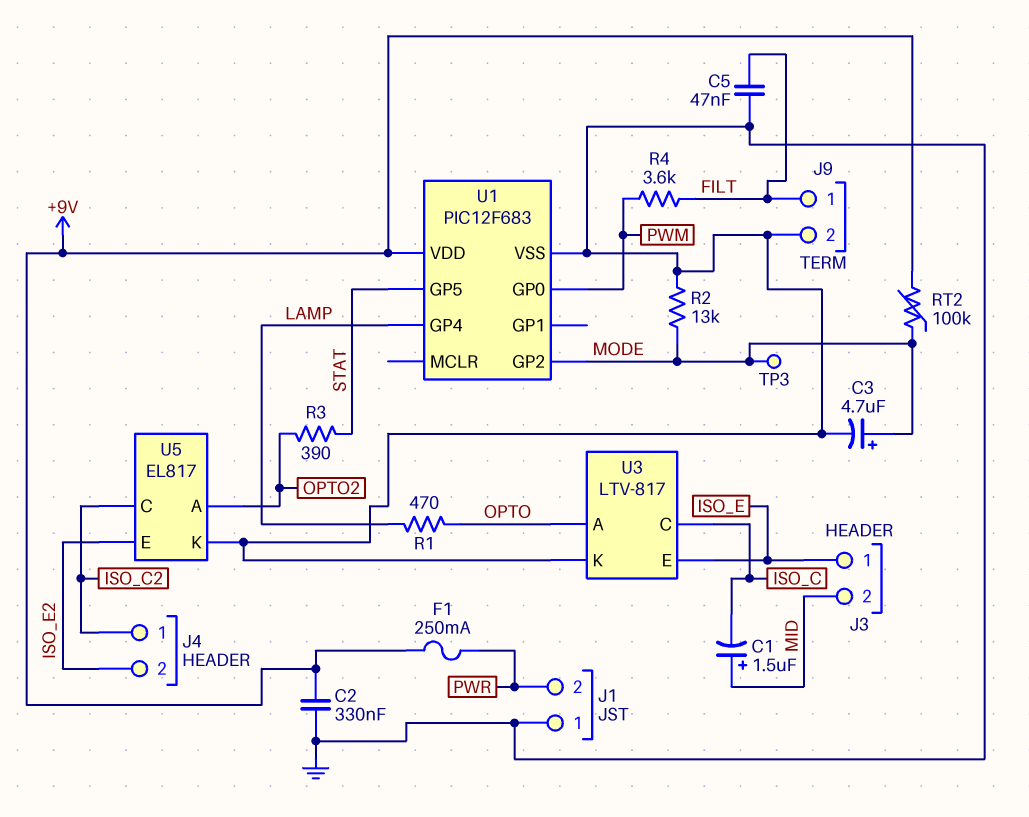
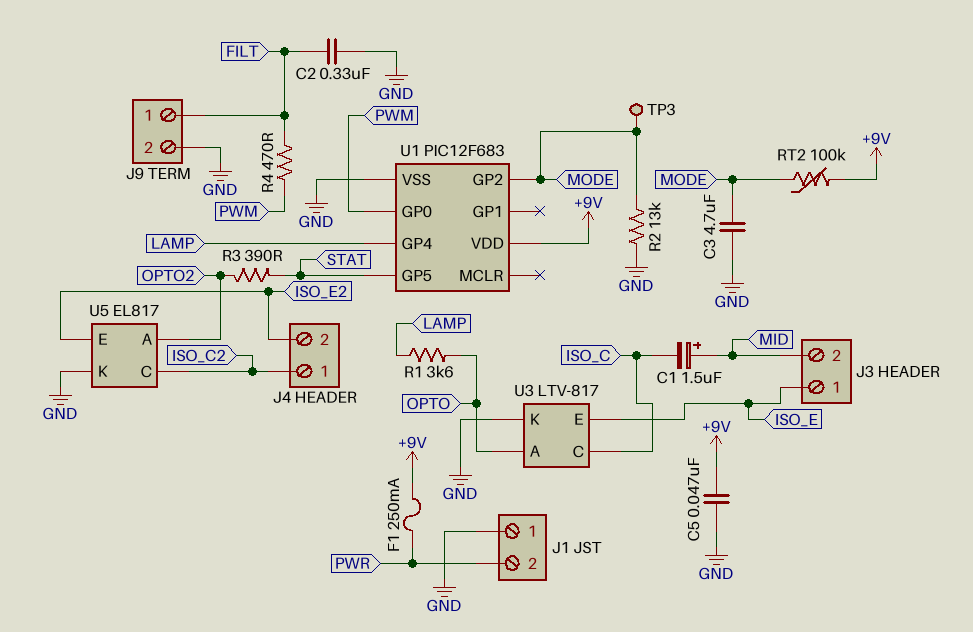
C2: 330nF (+9V, GND) -> 330nF (FILT, GND)
C3: 4.7uF (plus MODE, minus GND) -> 4.7uF (GND, MODE)
C5: 47nF (FILT, GND) -> 47nF (+9V, GND)
R1: 470 (LAMP, OPTO) -> 3.6k (LAMP, OPTO)
R4: 3.6k (FILT, PWM) -> 470 (FILT, PWM)

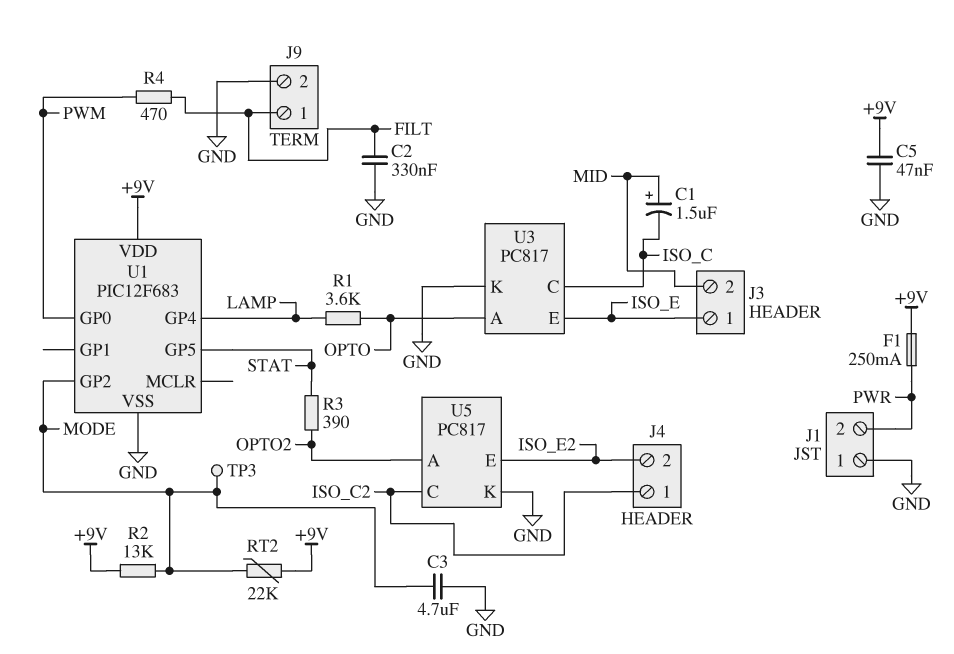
R2: 13k (GND, MODE) -> 13k (+9V, MODE)
RT2: 100k (+9V, MODE) -> 22k (+9V, MODE)
U3: LTV-817 -> PC817
U5: EL817 -> PC817

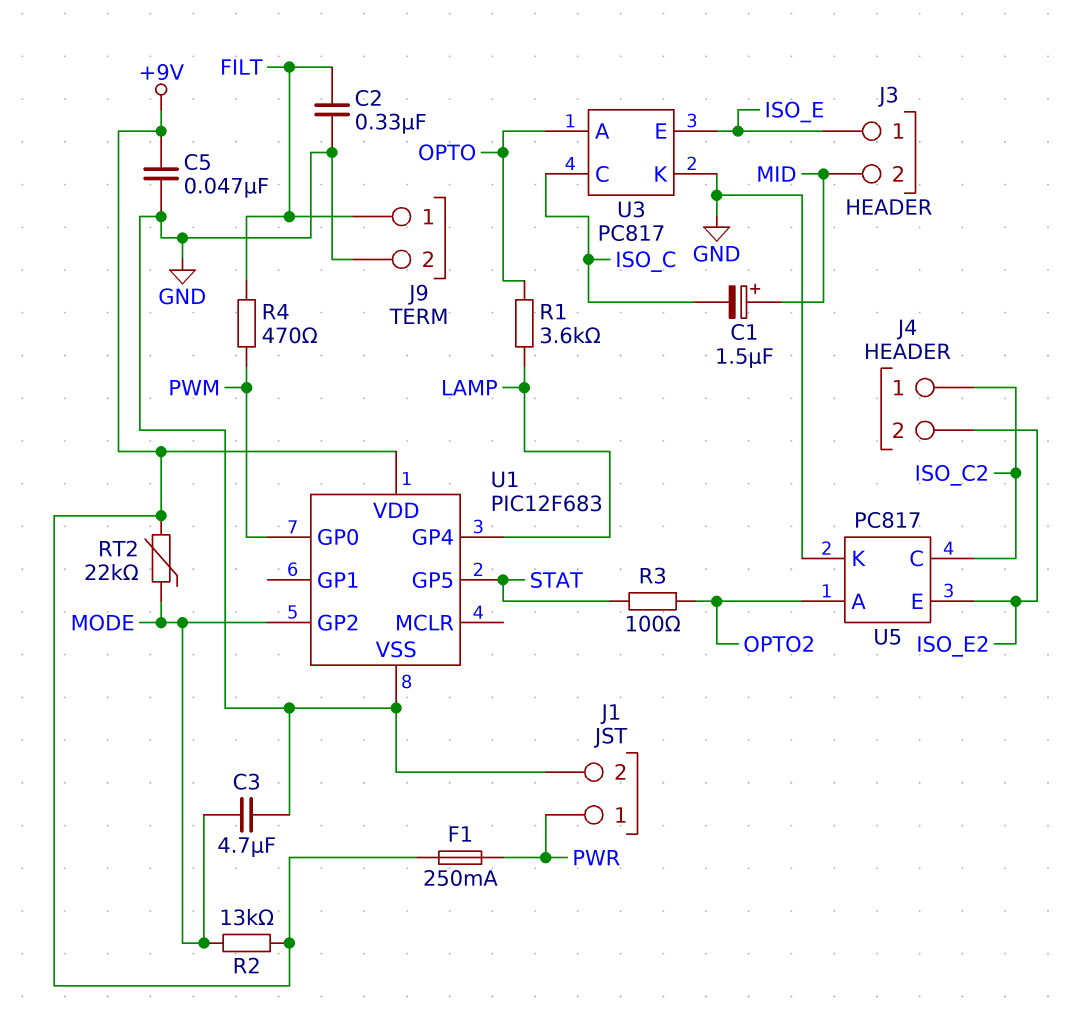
J1 pin 1: GND -> PWR
J1 pin 2: PWR -> GND
R3: 390 (OPTO2, STAT) -> 100 (OPTO2, STAT)
TP3: test point (MODE) -> none

